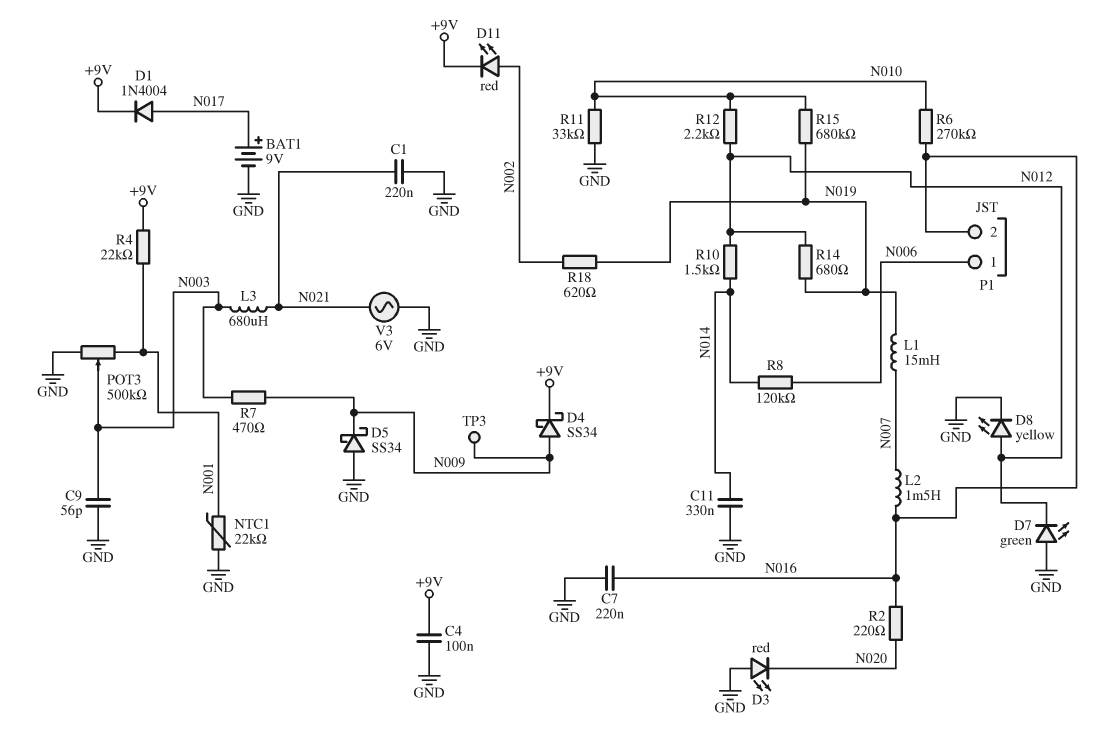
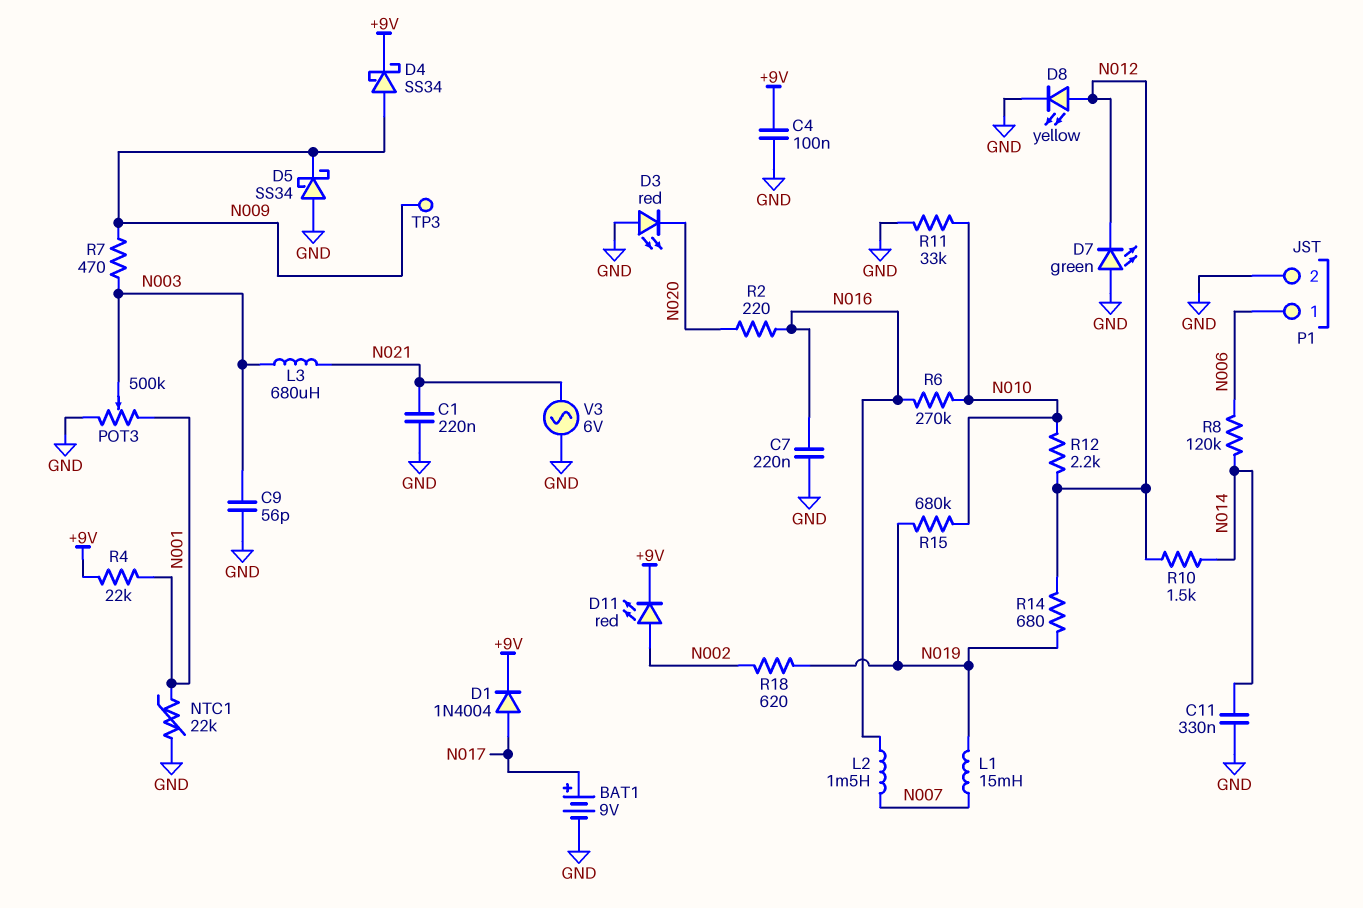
P1 pin 2: N016 -> GND

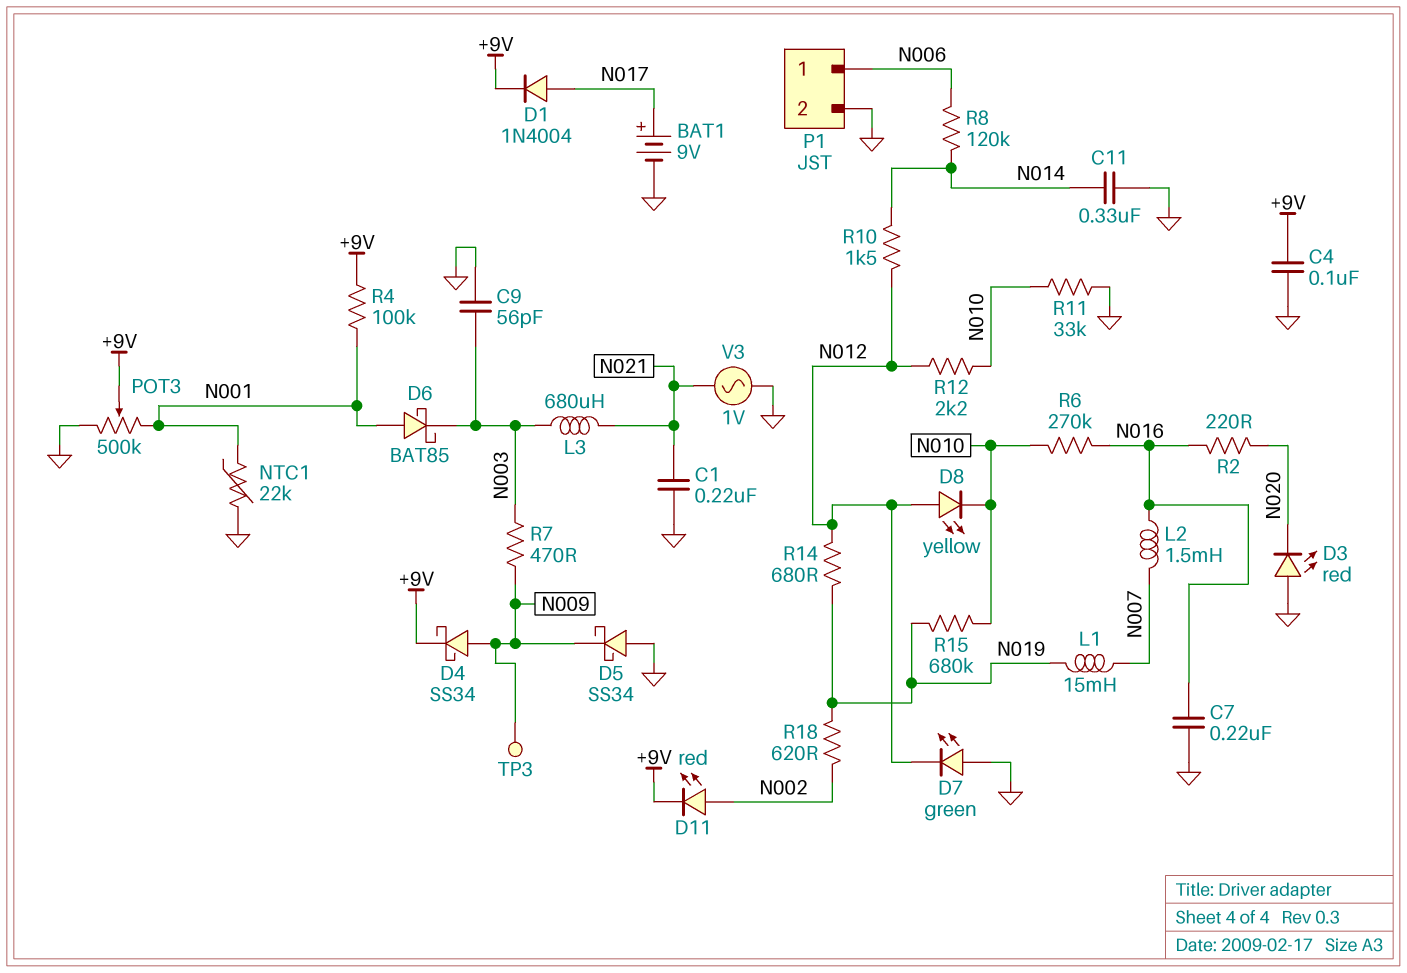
D6: none -> schottky BAT85 (A N001, K N003)
D8: LED yellow (A N012, K GND) -> LED yellow (A N012, K N010)
POT3: 500k (GND, N001, wiper N003) -> 500k (GND, N001, wiper +9V)
R4: 22k (+9V, N001) -> 100k (+9V, N001)
V3: AC 6V (GND, N021) -> AC 1V (GND, N021)

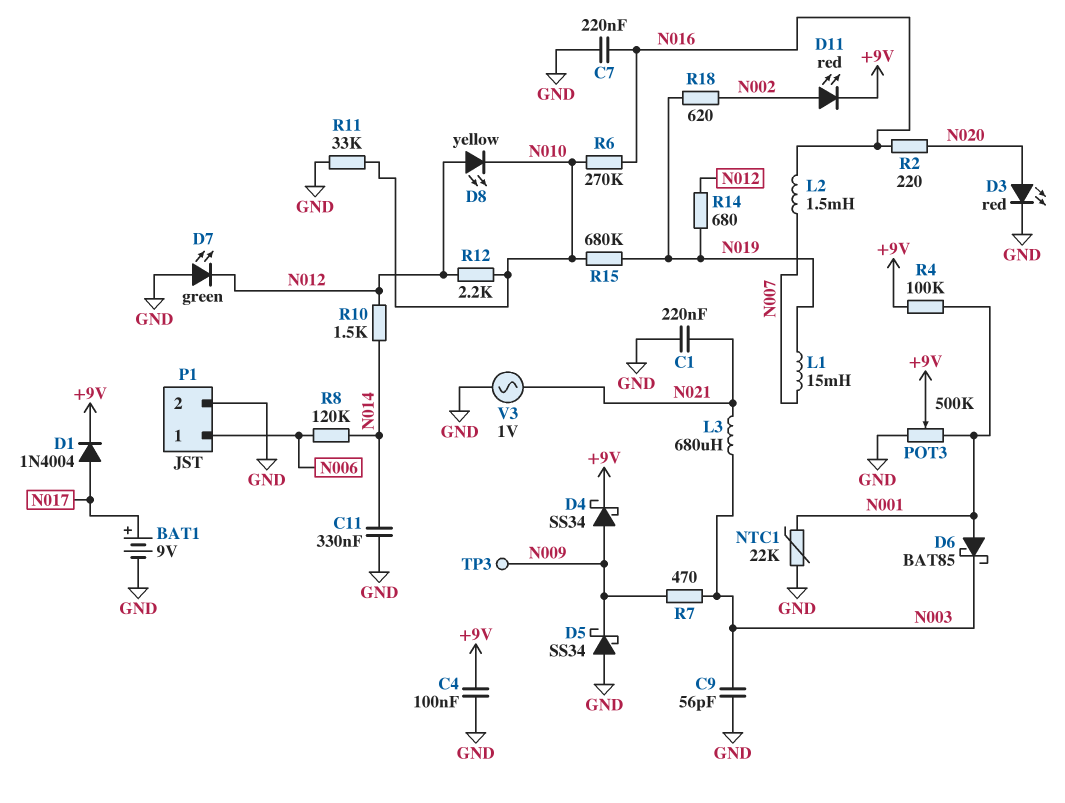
D3: LED red (A GND, K N020) -> LED red (A N020, K GND)

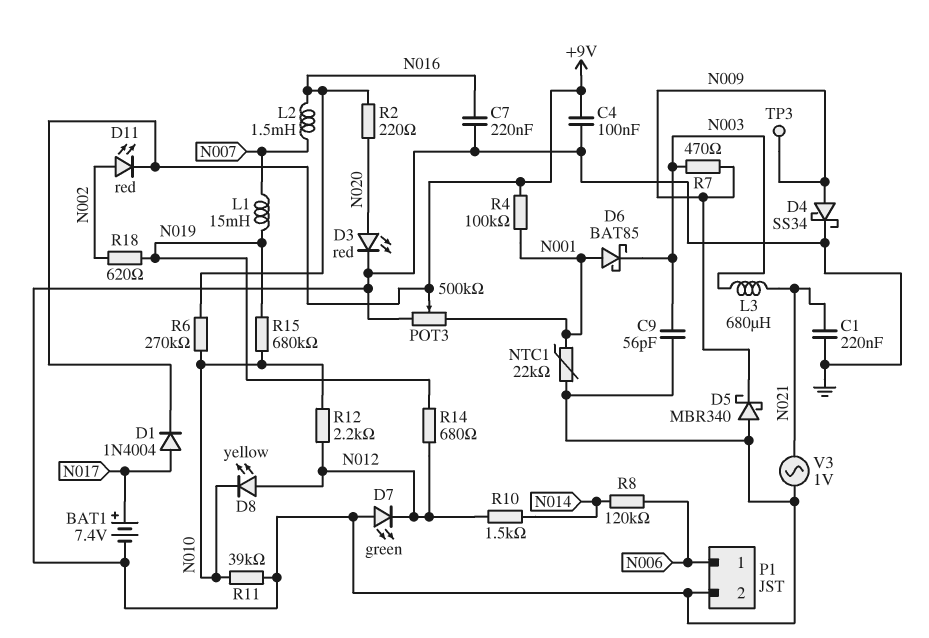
BAT1: 9V (plus N017, minus GND) -> 7.4V (plus N017, minus GND)
C11: 330nF (GND, N014) -> none
D4: schottky SS34 (A N009, K +9V) -> schottky SS34 (A N009, K GND)
D5: schottky SS34 (A GND, K N009) -> schottky MBR340 (A GND, K N009)
R11: 33k (GND, N010) -> 39k (GND, N010)

